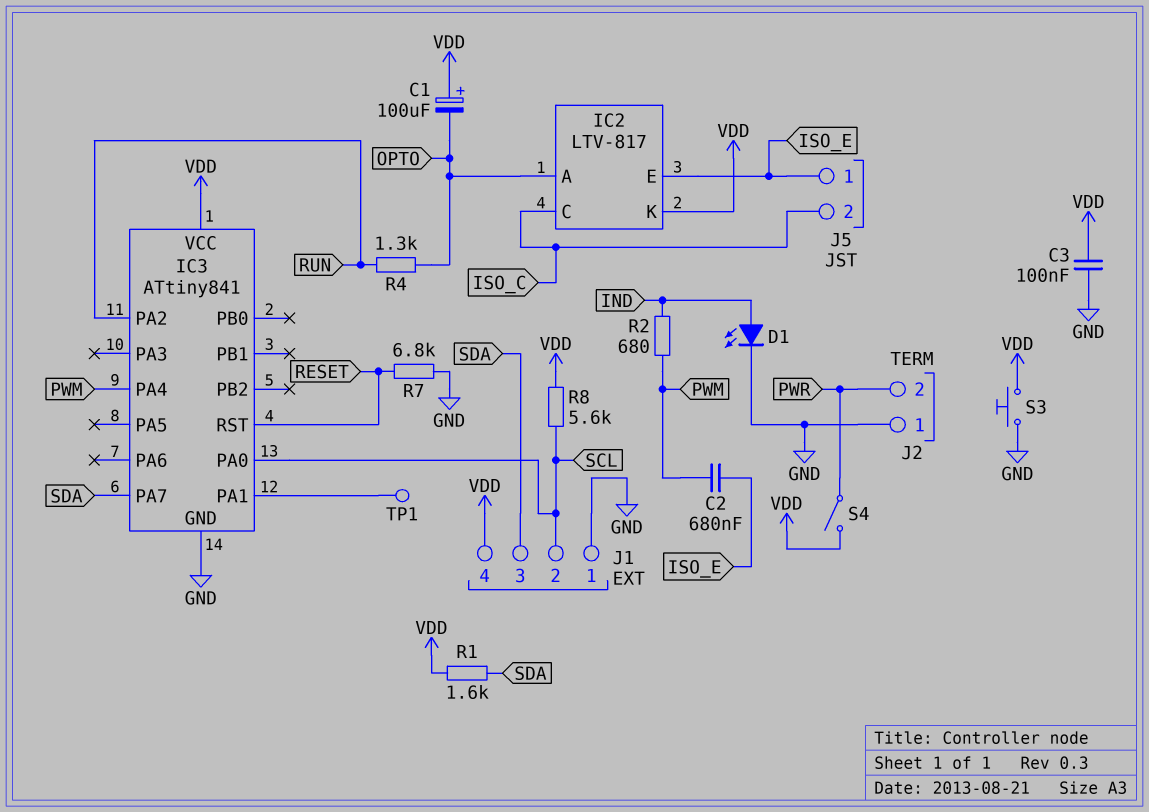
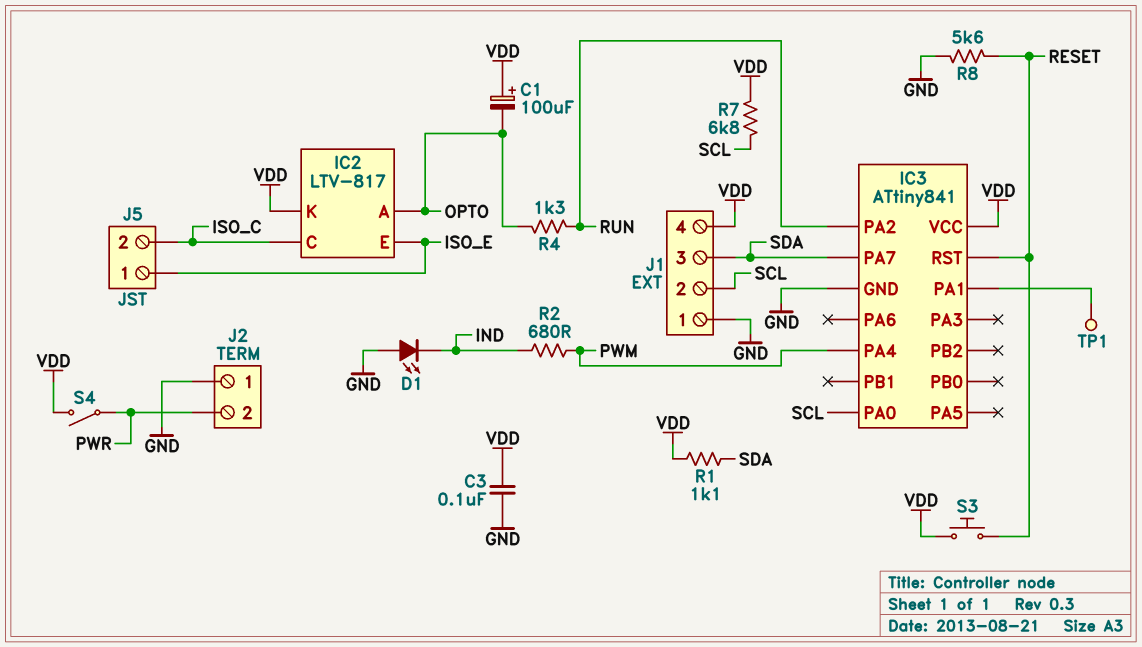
C2: 680nF (ISO_E, PWM) -> none
D1: LED (A IND, K GND) -> LED (A GND, K IND)
R1: 1.6k (SDA, VDD) -> 1.1k (SDA, VDD)
R7: 6.8k (GND, RESET) -> 6.8k (SCL, VDD)
R8: 5.6k (SCL, VDD) -> 5.6k (GND, RESET)
S3: button (GND, VDD) -> button (RESET, VDD)

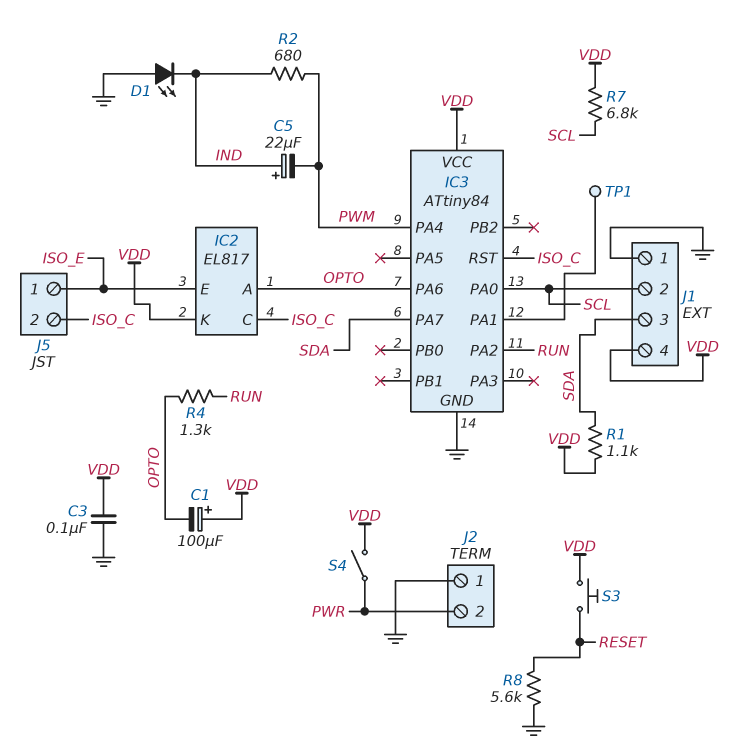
C5: none -> 22uF (plus IND, minus PWM)
IC2: LTV-817 -> EL817
IC3: ATtiny841 -> ATtiny84
IC3 pin PA6: none -> OPTO
IC3 pin RST: RESET -> ISO_C

